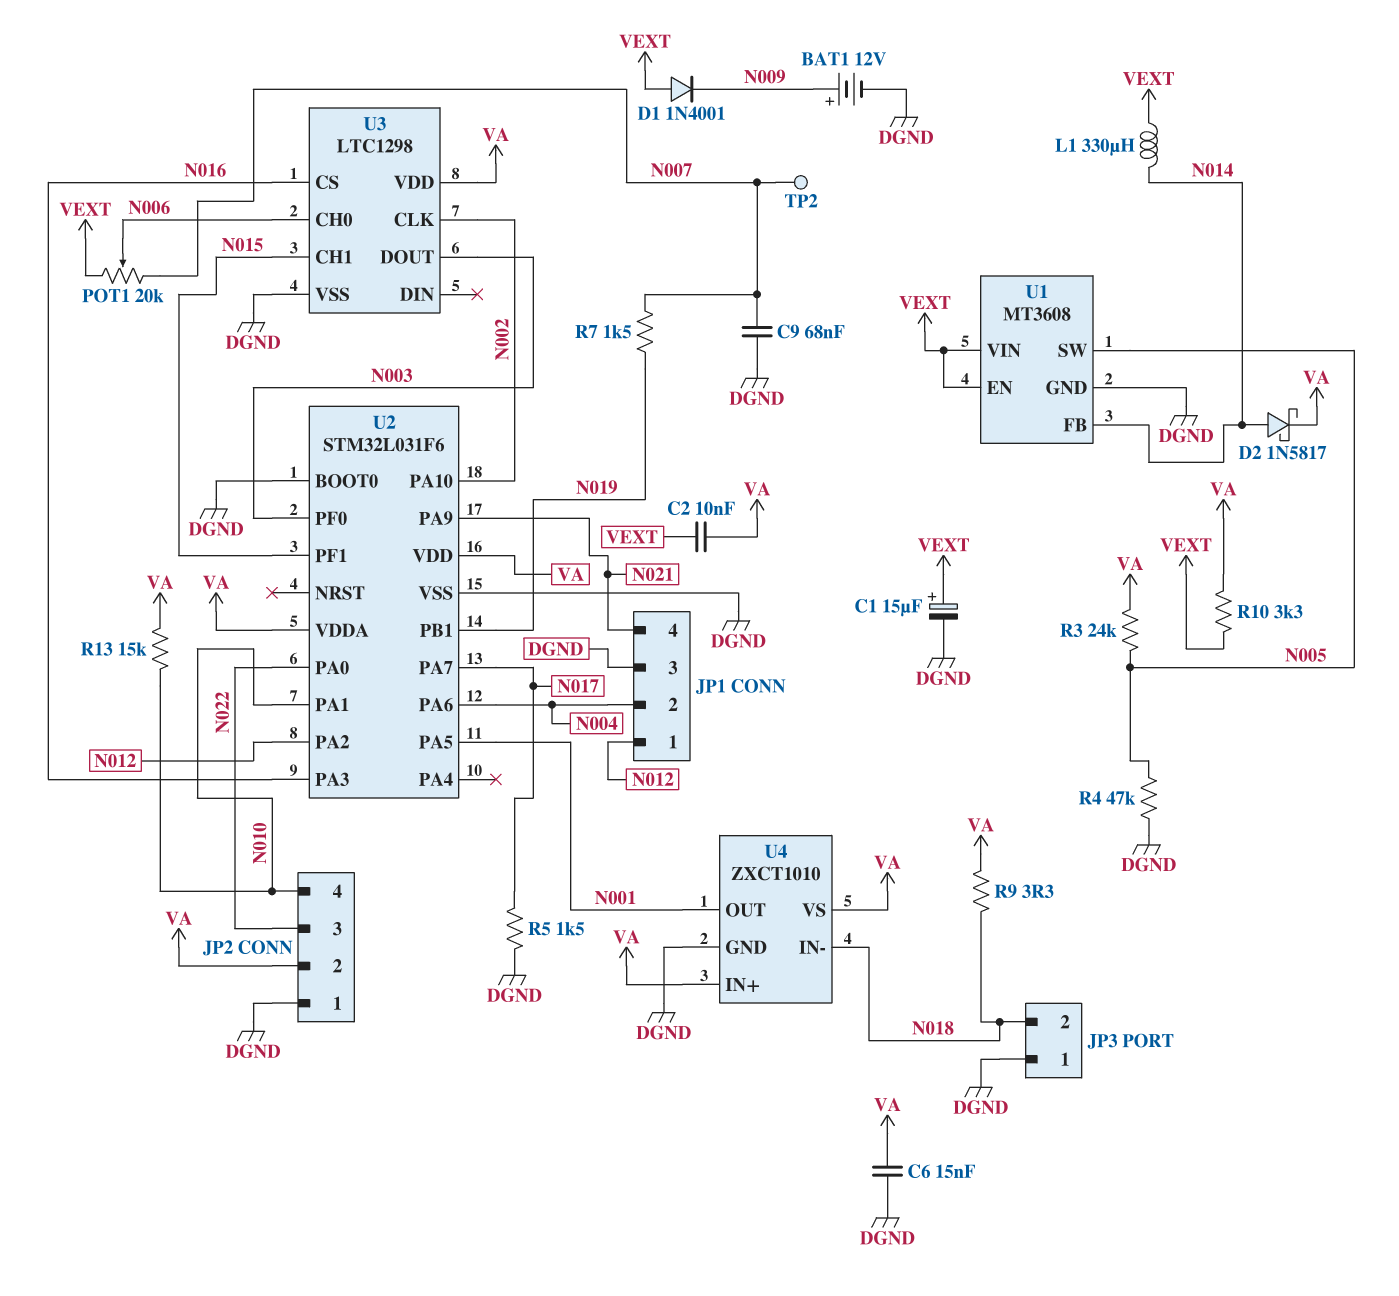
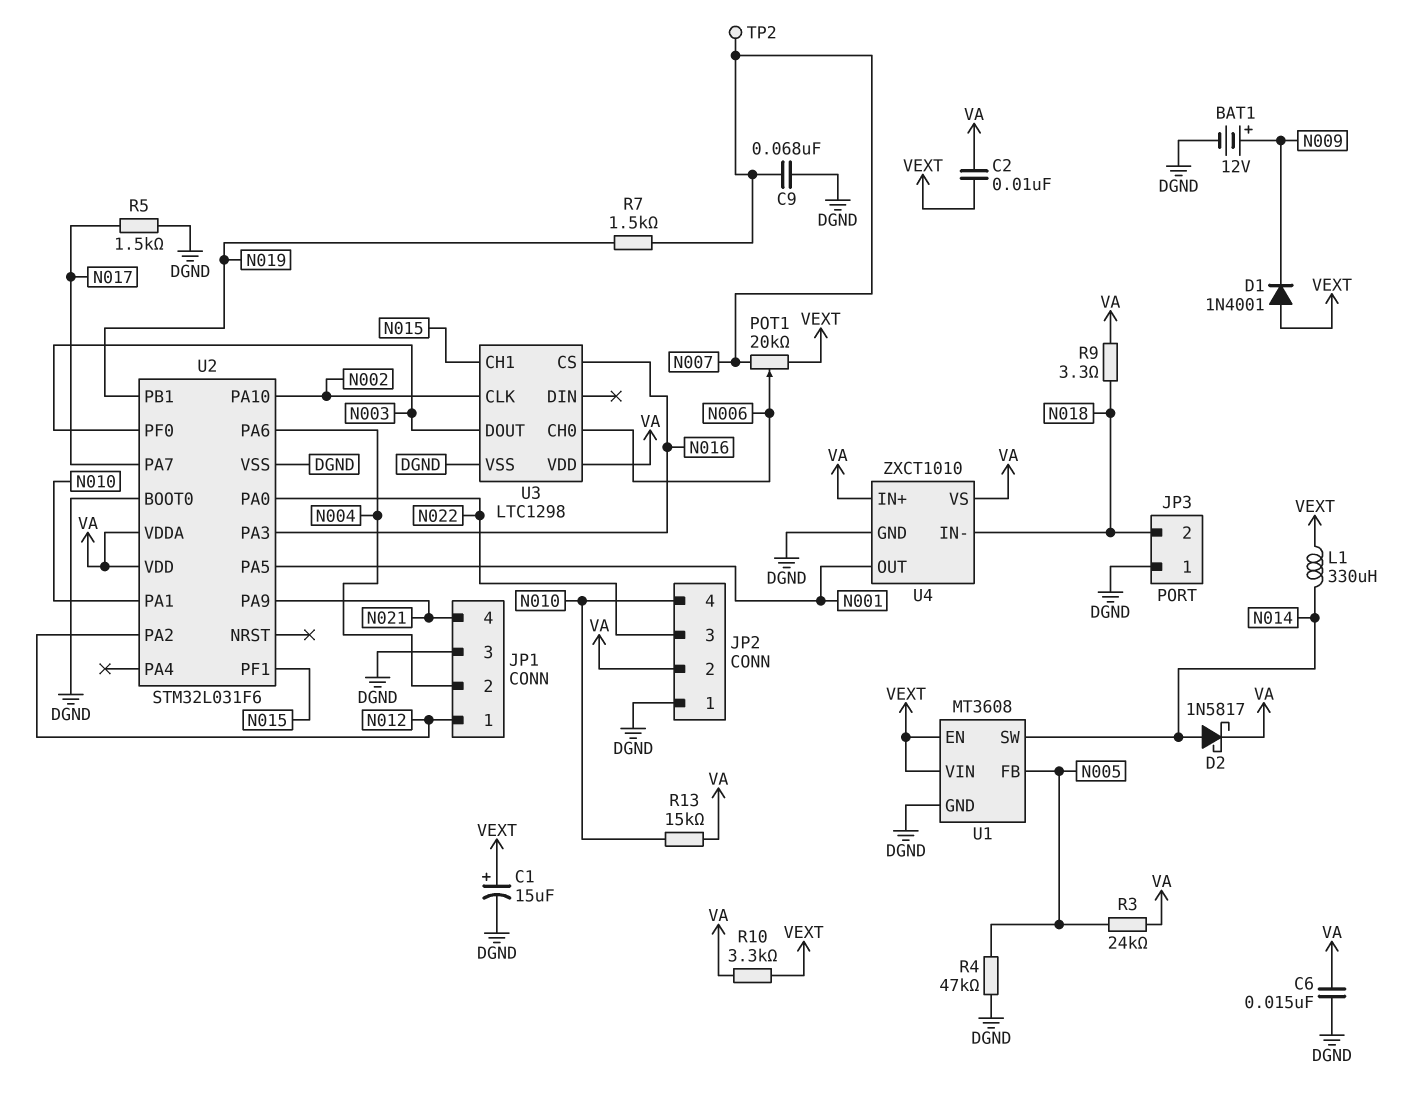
U1 pin FB: N014 -> N005
U1 pin SW: N005 -> N014

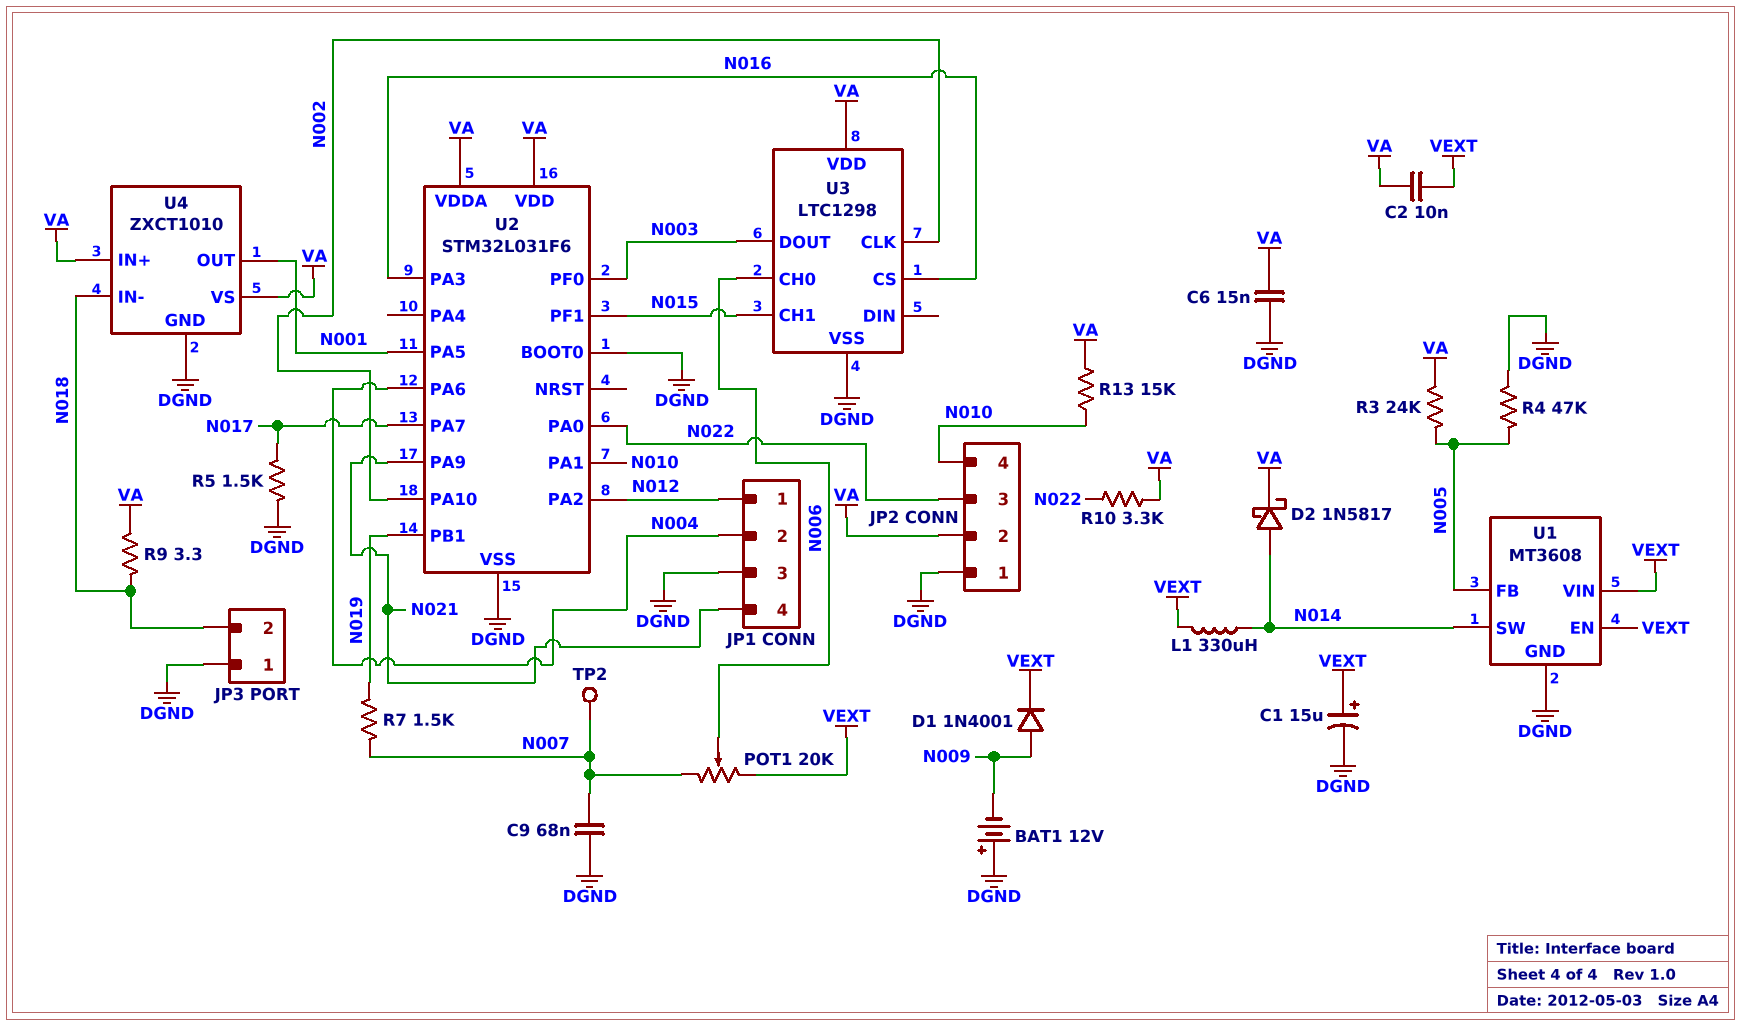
BAT1: 12V (plus N009, minus DGND) -> 12V (plus DGND, minus N009)
D1: diode 1N4001 (A VEXT, K N009) -> diode 1N4001 (A N009, K VEXT)
R10: 3.3k (VA, VEXT) -> 3.3k (N022, VA)

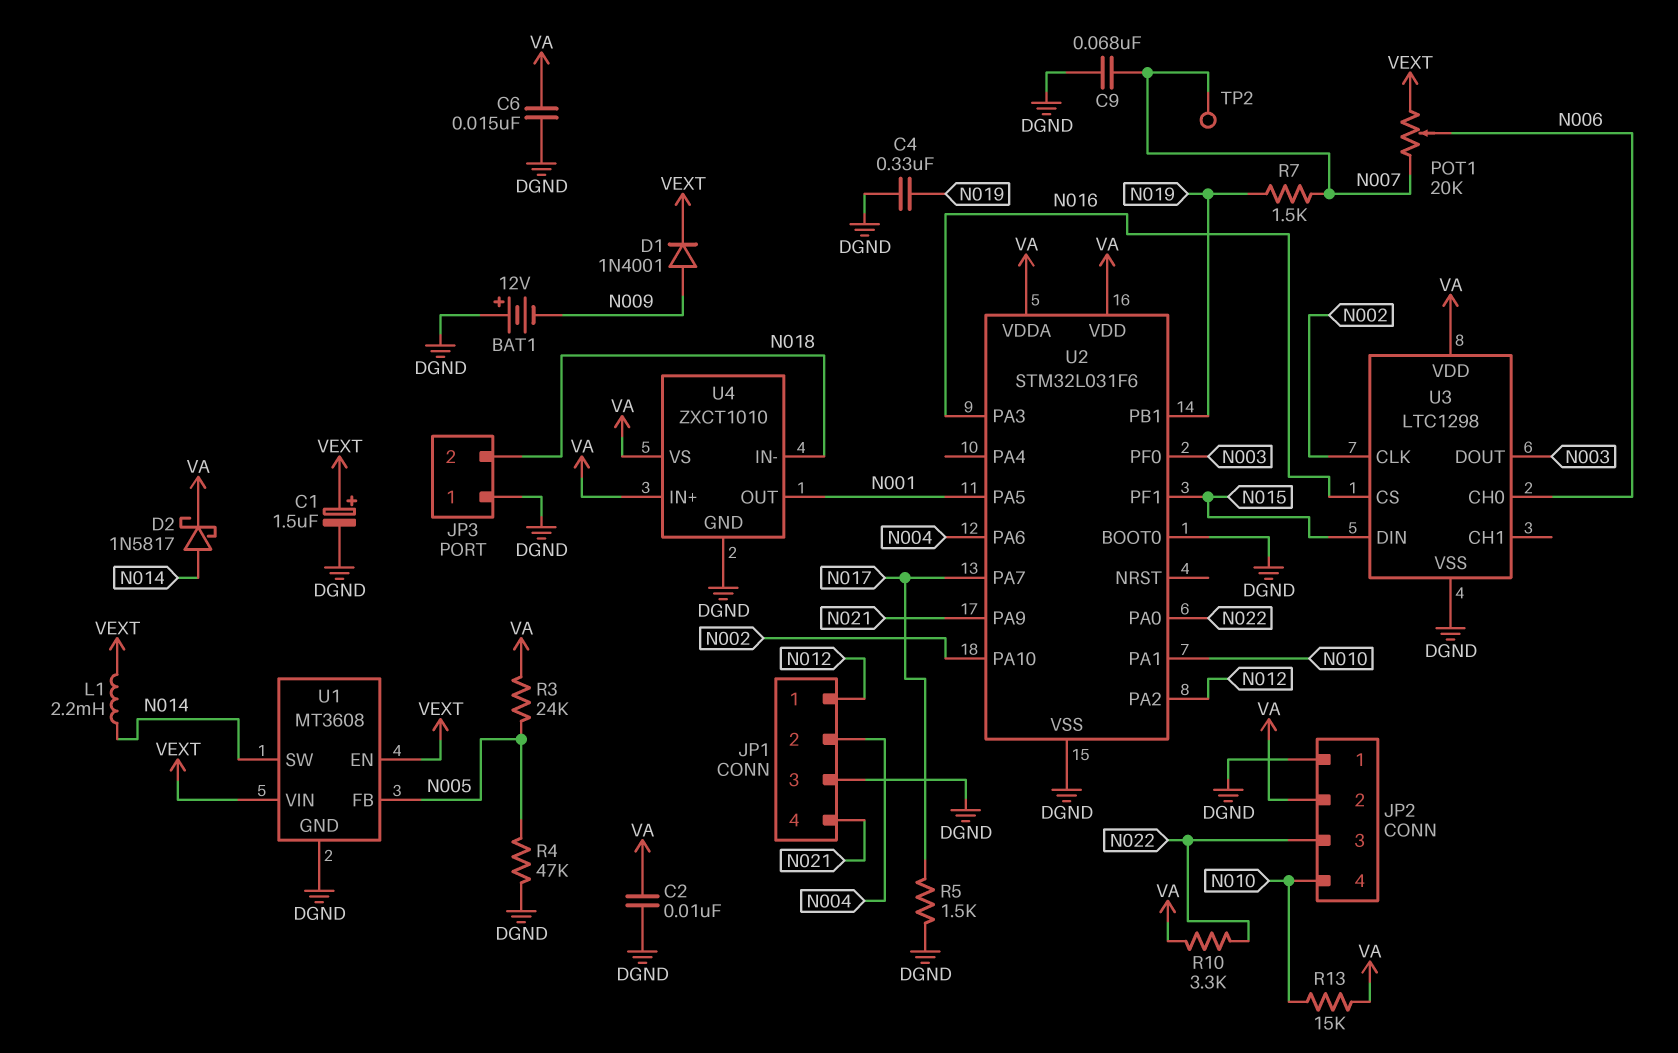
C1: 15uF (plus VEXT, minus DGND) -> 1.5uF (plus VEXT, minus DGND)
C2: 10nF (VA, VEXT) -> 10nF (DGND, VA)
C4: none -> 330nF (DGND, N019)
L1: 330uH (N014, VEXT) -> 2.2mH (N014, VEXT)
R9: 3.3 (N018, VA) -> none
U3 pin CH1: N015 -> none
U3 pin DIN: none -> N015

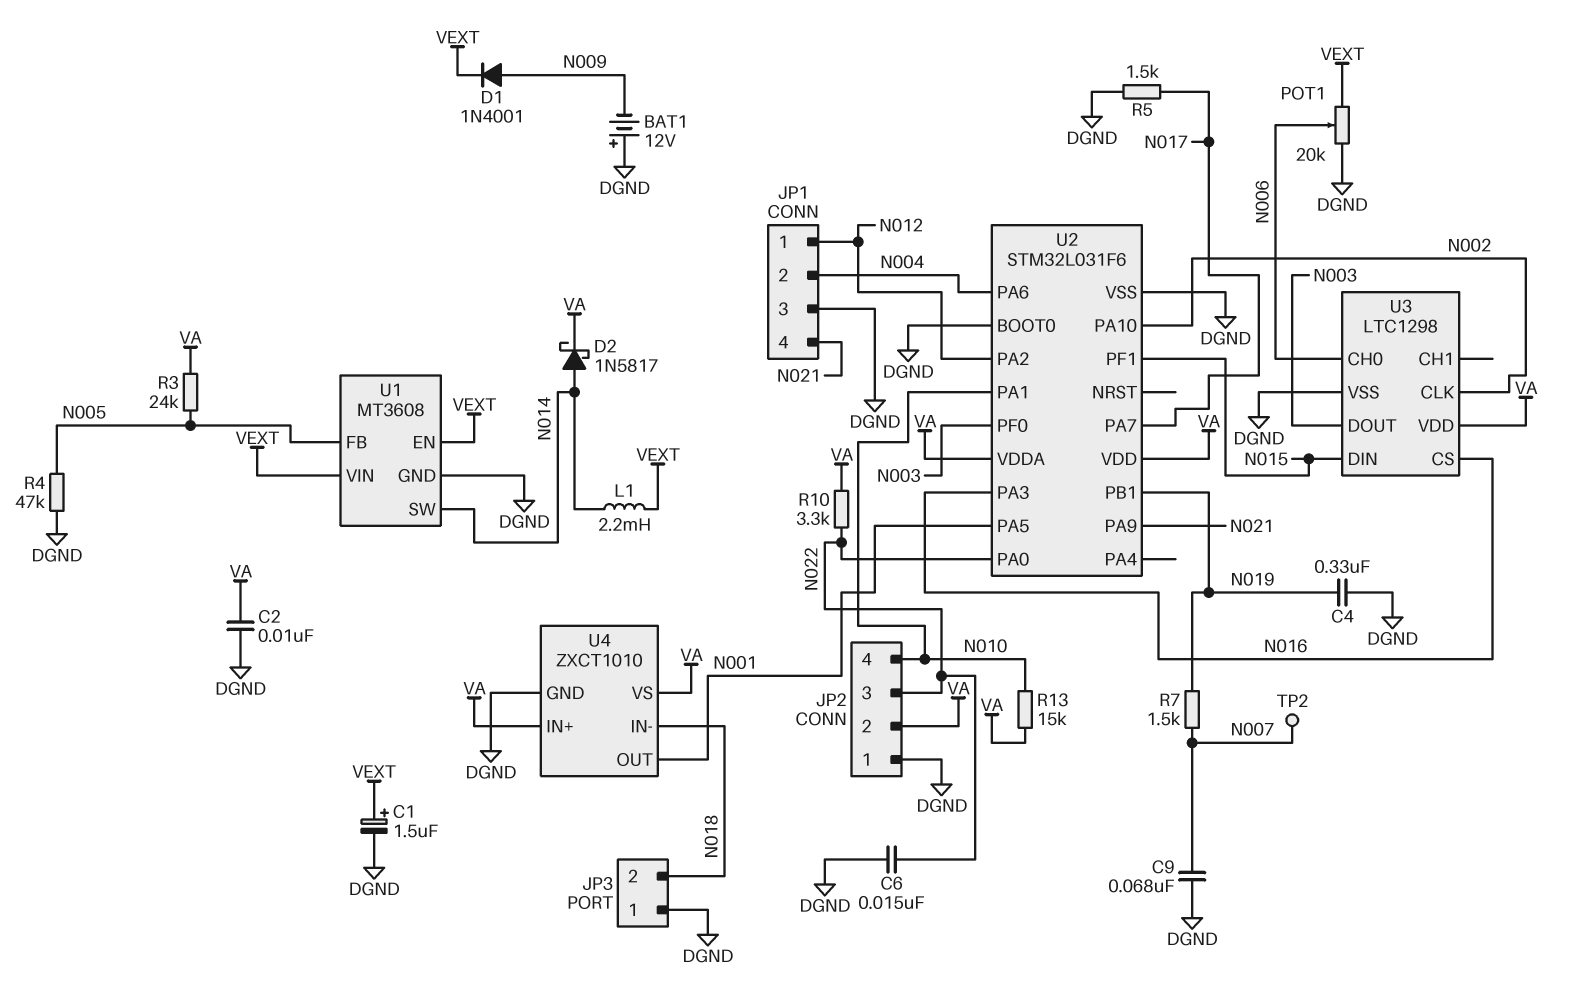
C6: 15nF (DGND, VA) -> 15nF (DGND, N022)
POT1: 20k (N007, VEXT, wiper N006) -> 20k (DGND, VEXT, wiper N006)

